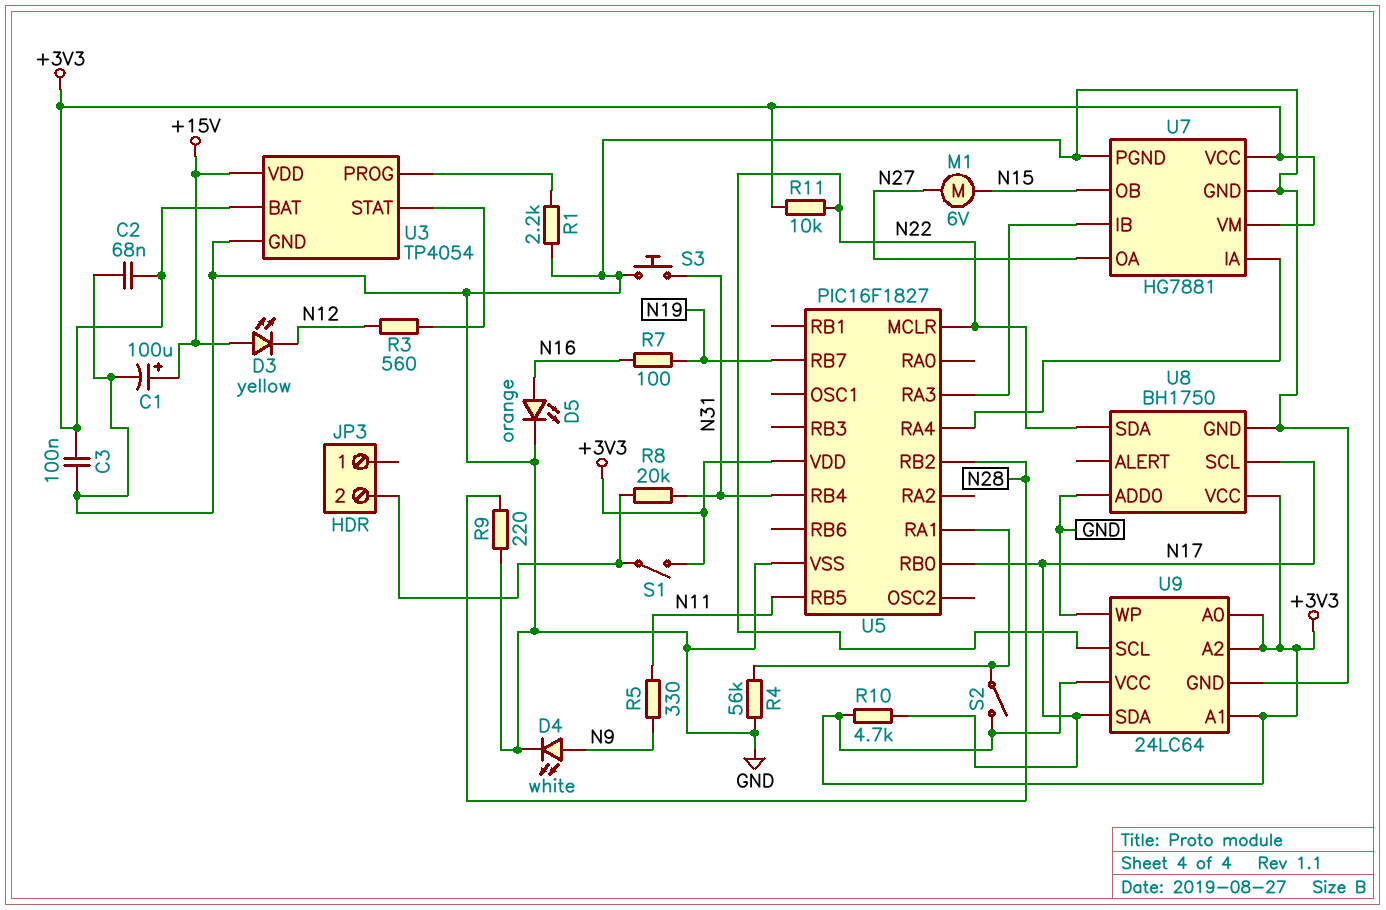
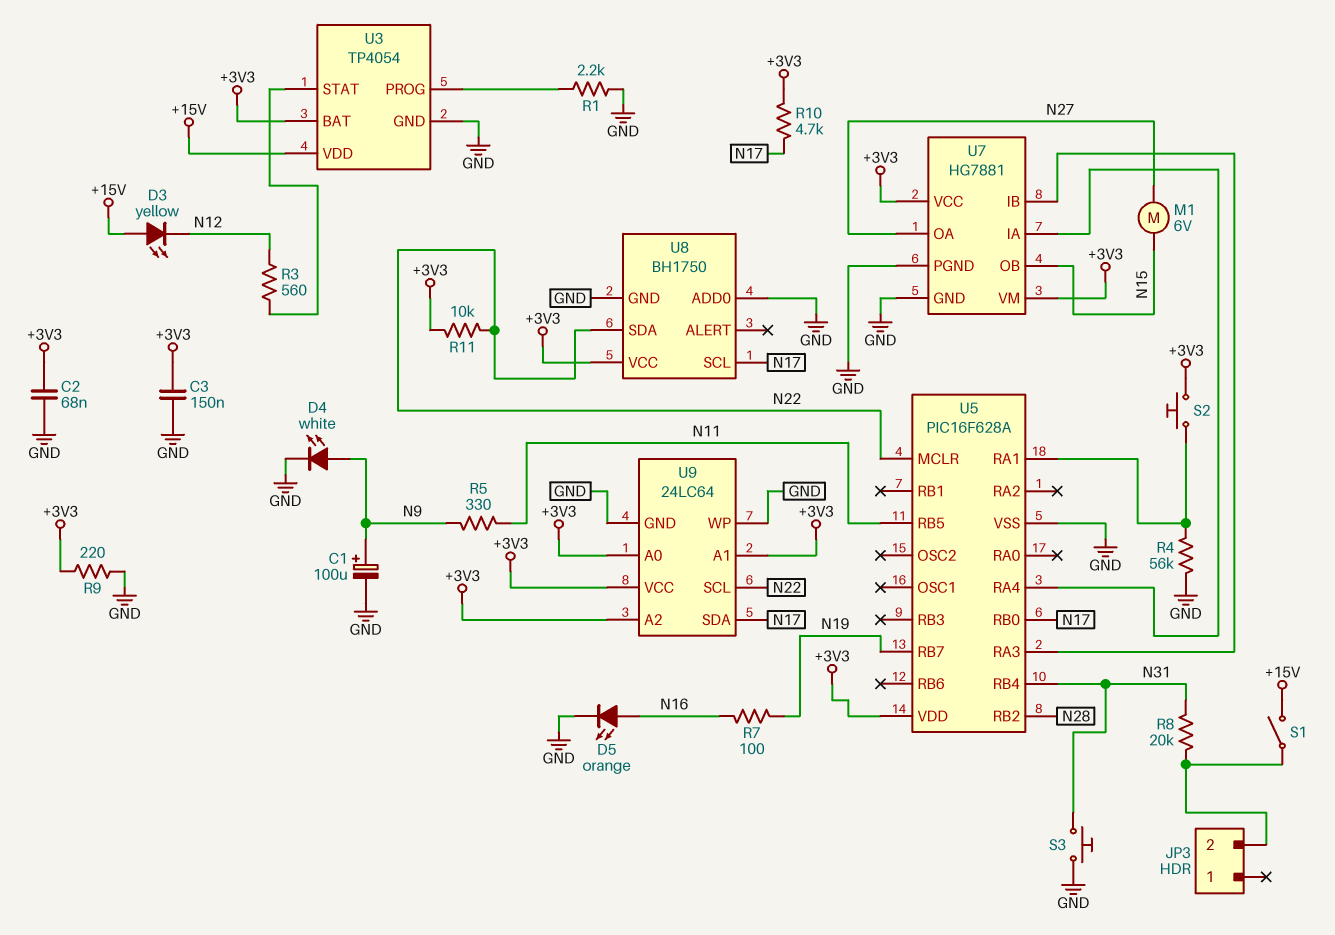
C1: 100uF (plus +15V, minus GND) -> 100uF (plus N9, minus GND)
C3: 100nF (+3V3, GND) -> 150nF (+3V3, GND)
R9: 220 (GND, N28) -> 220 (+3V3, GND)
S1: switch (+3V3, JP3/2) -> switch (+15V, JP3/2)
S2: switch (+3V3, U5/RA1) -> button (+3V3, U5/RA1)
U5: PIC16F1827 -> PIC16F628A

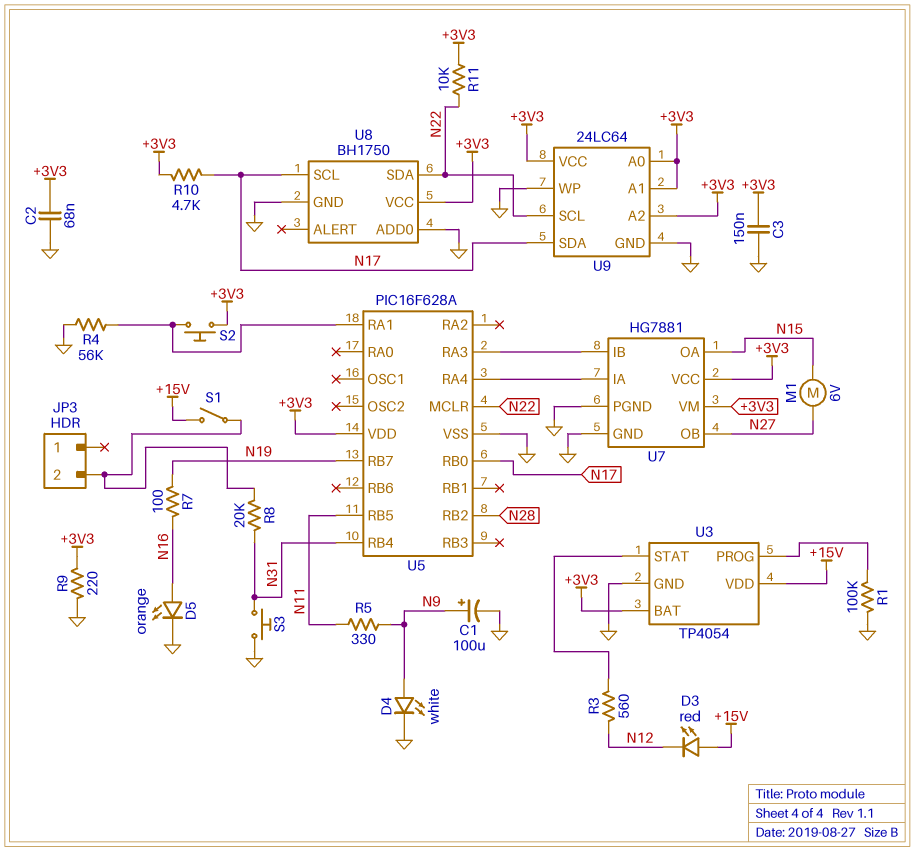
D3: LED yellow (A +15V, K N12) -> LED red (A +15V, K N12)
R1: 2.2k (GND, U3/PROG) -> 100k (GND, U3/PROG)
U7 pin OA: N27 -> N15
U7 pin OB: N15 -> N27

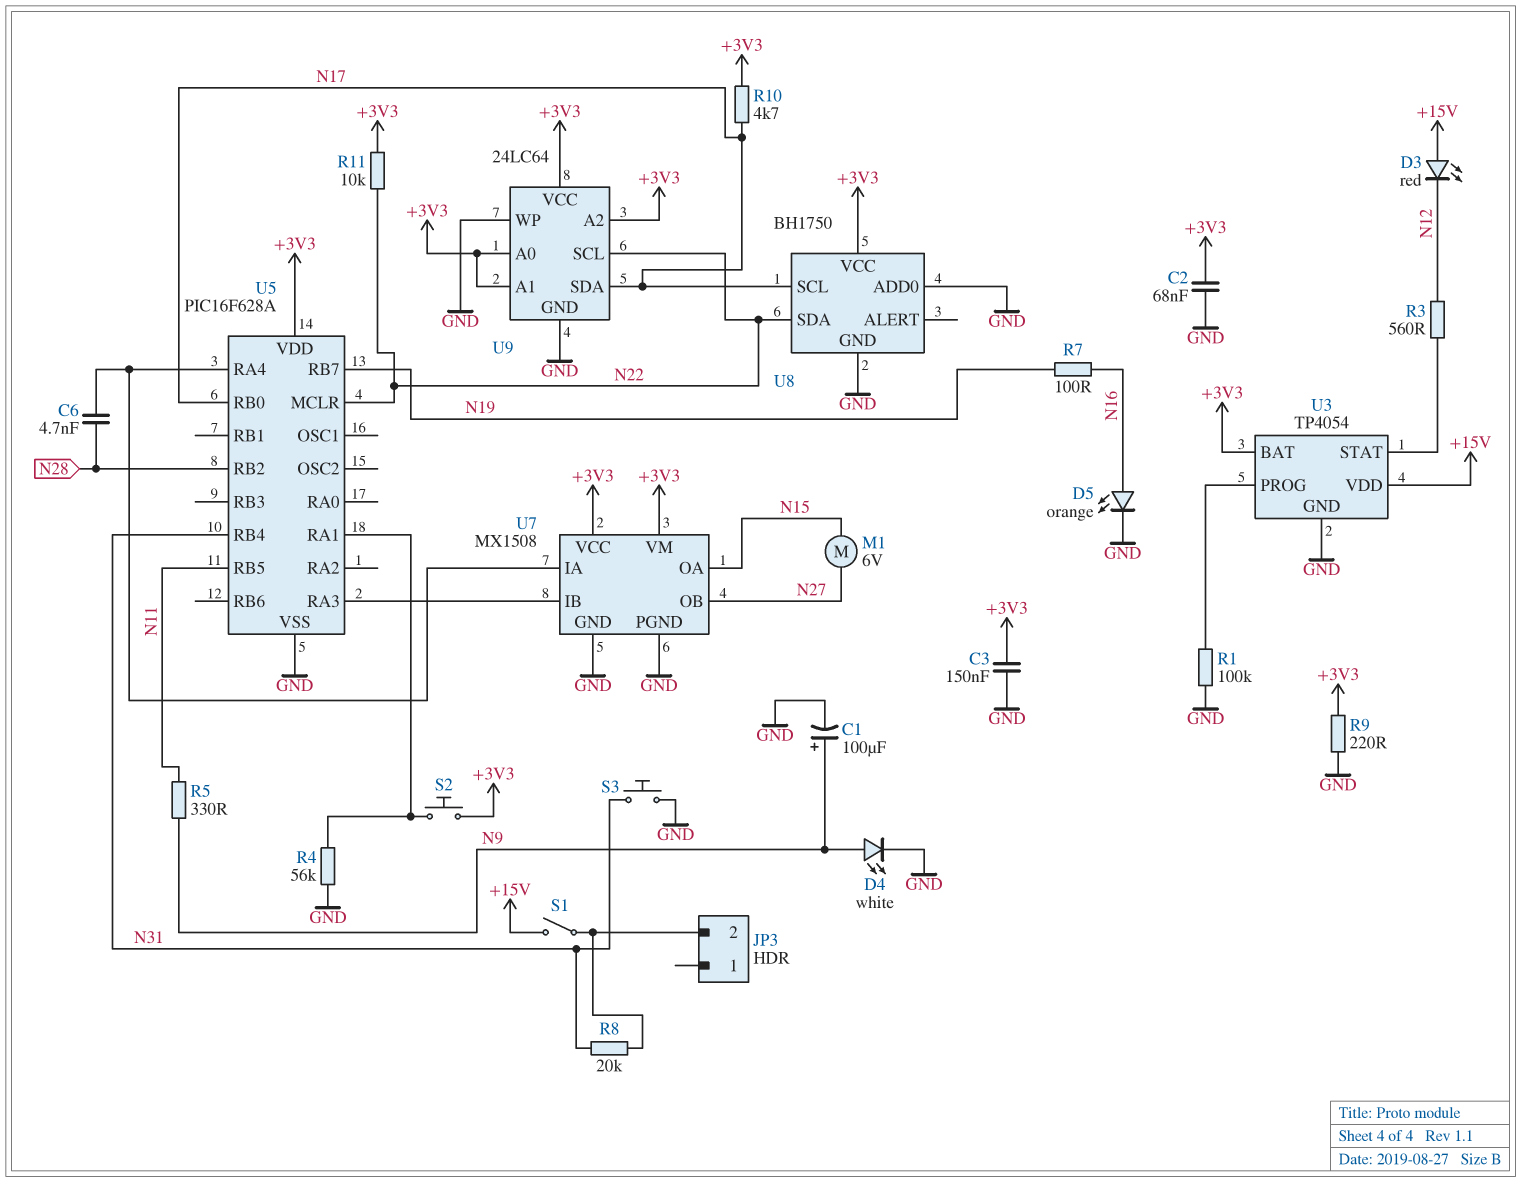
C6: none -> 4.7nF (N28, U5/RA4)
U7: HG7881 -> MX1508

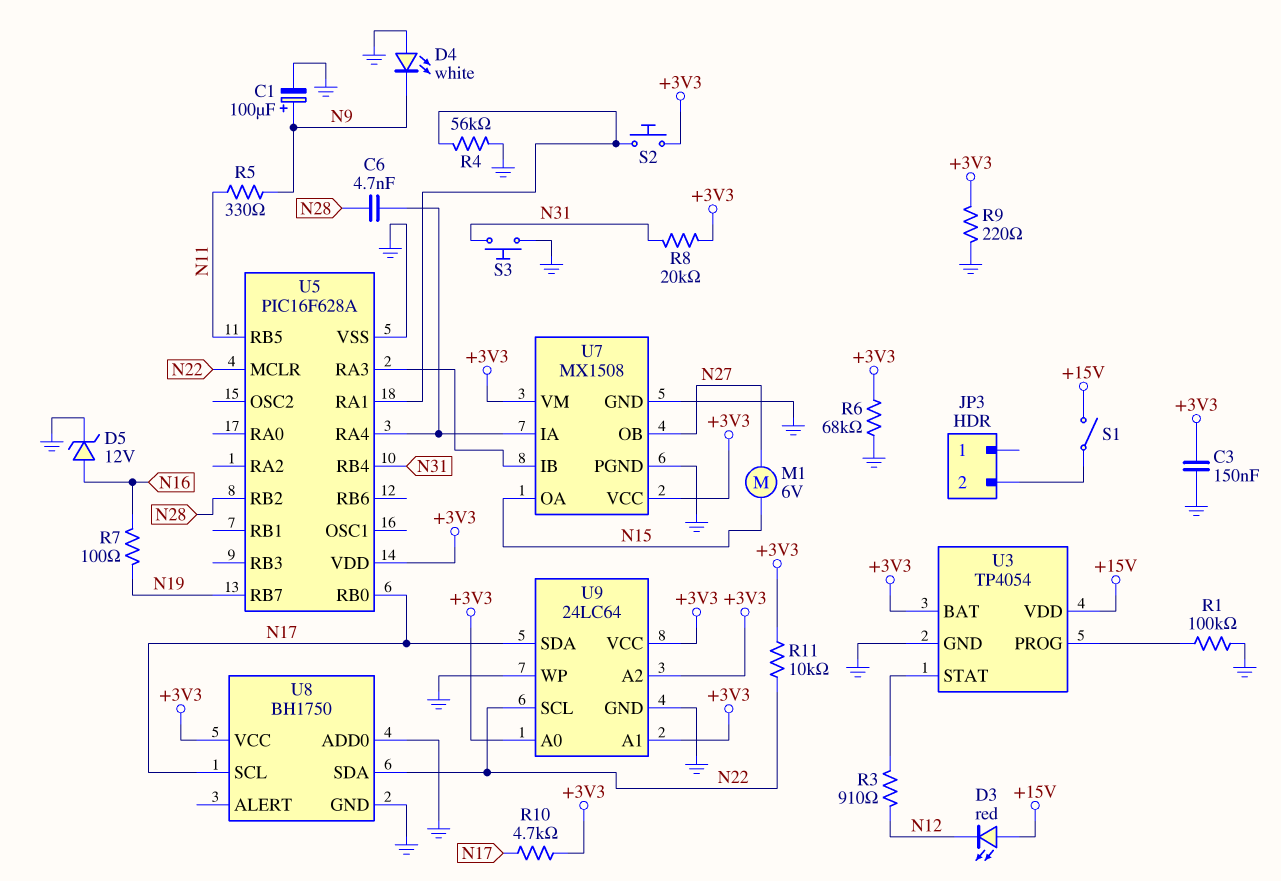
C2: 68nF (+3V3, GND) -> none
D4: LED white (A N9, K GND) -> LED white (A GND, K N9)
D5: LED orange (A N16, K GND) -> zener 12V (A N16, K GND)
R3: 560 (N12, U3/STAT) -> 910 (N12, U3/STAT)
R6: none -> 68k (+3V3, GND)
R8: 20k (JP3/2, N31) -> 20k (+3V3, N31)

